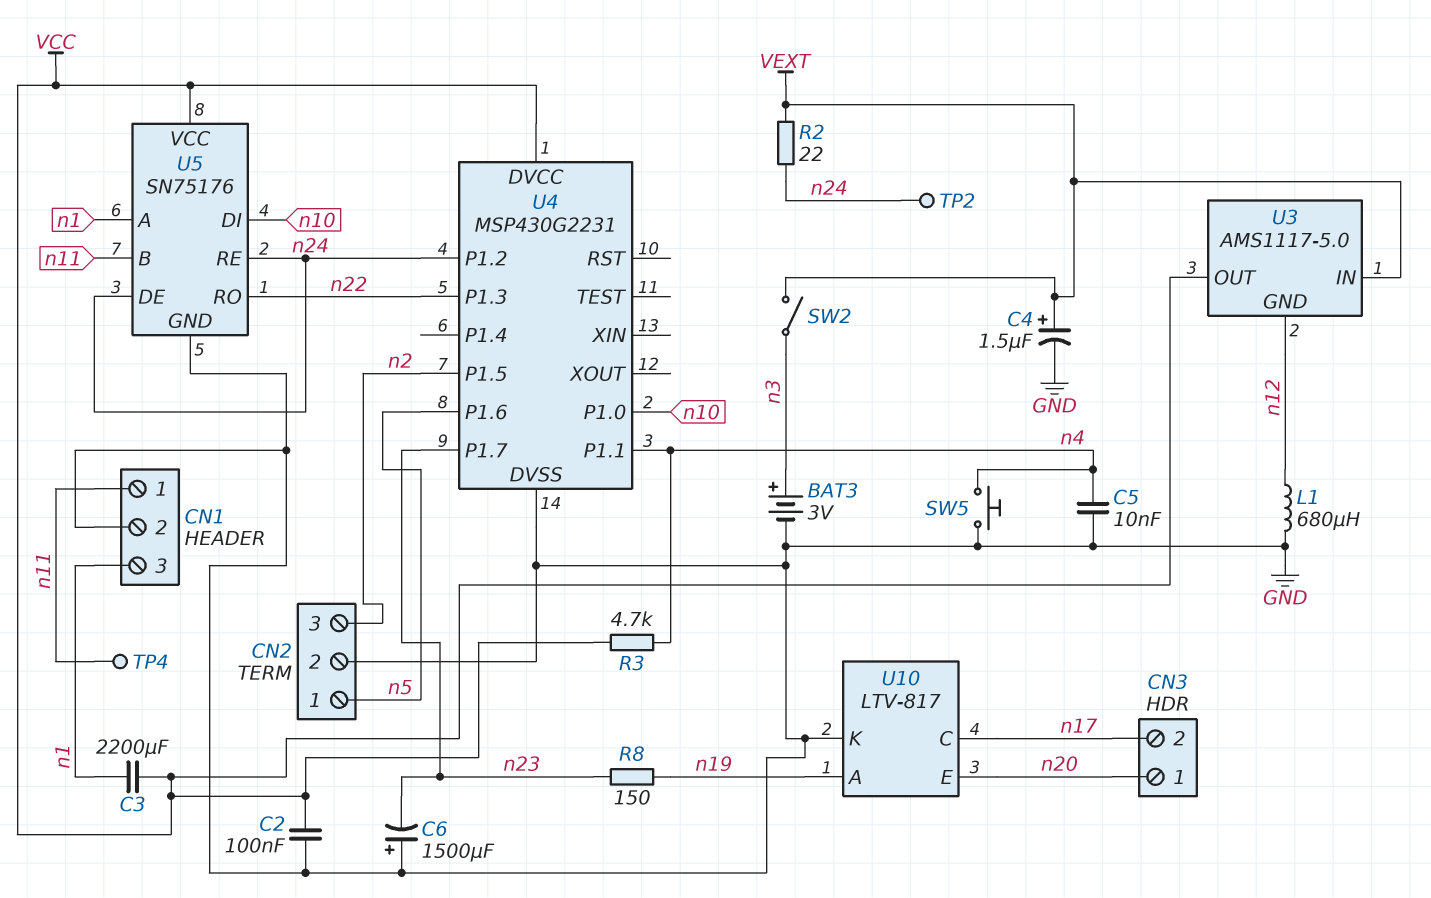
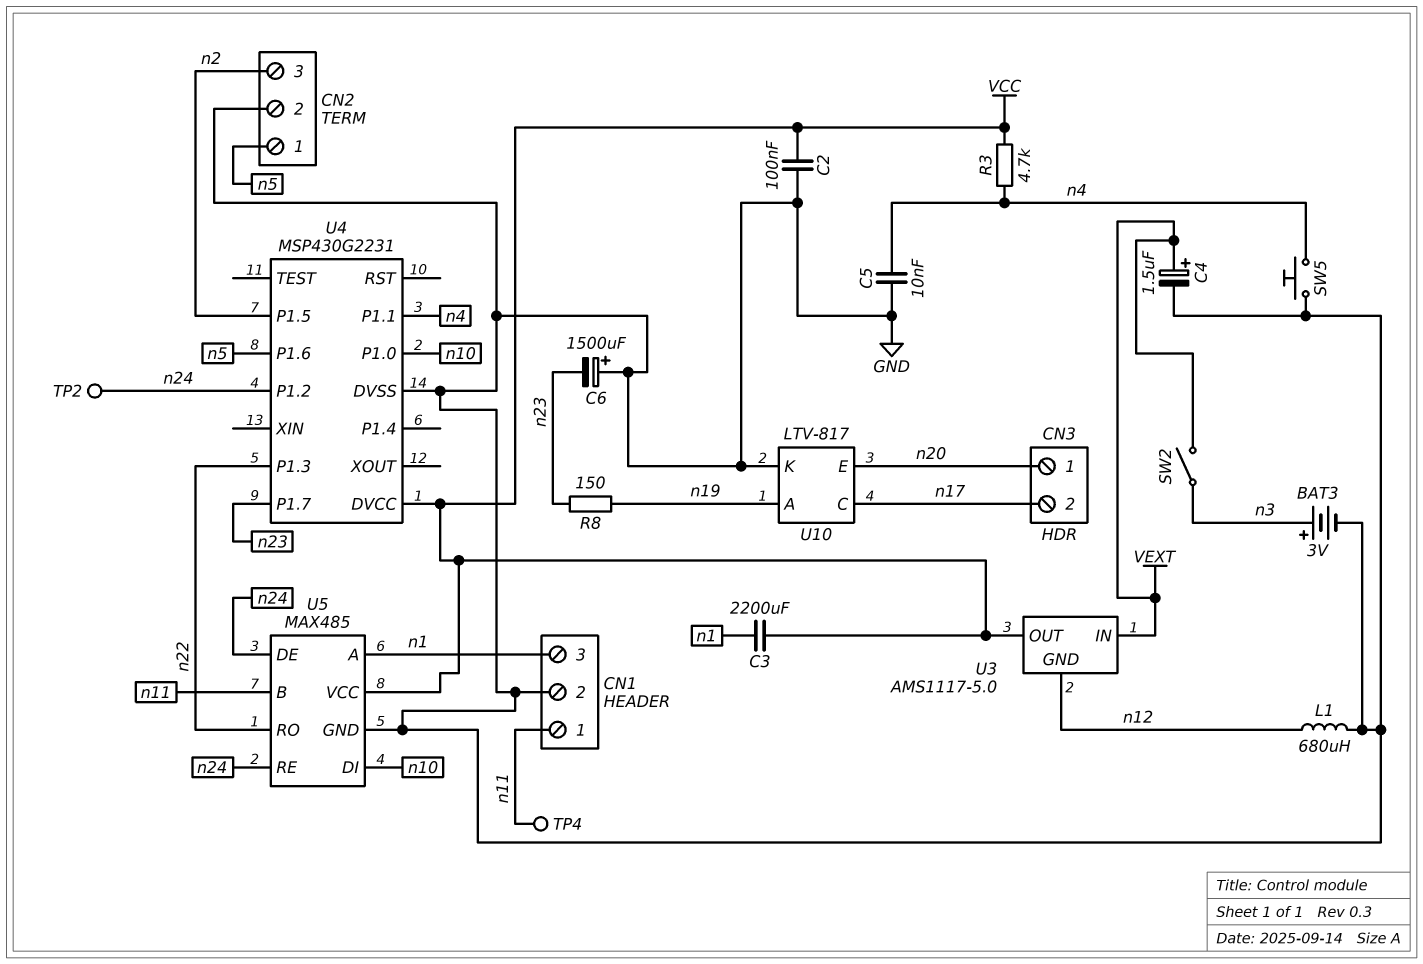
R2: 22 (VEXT, n24) -> none
U5: SN75176 -> MAX485

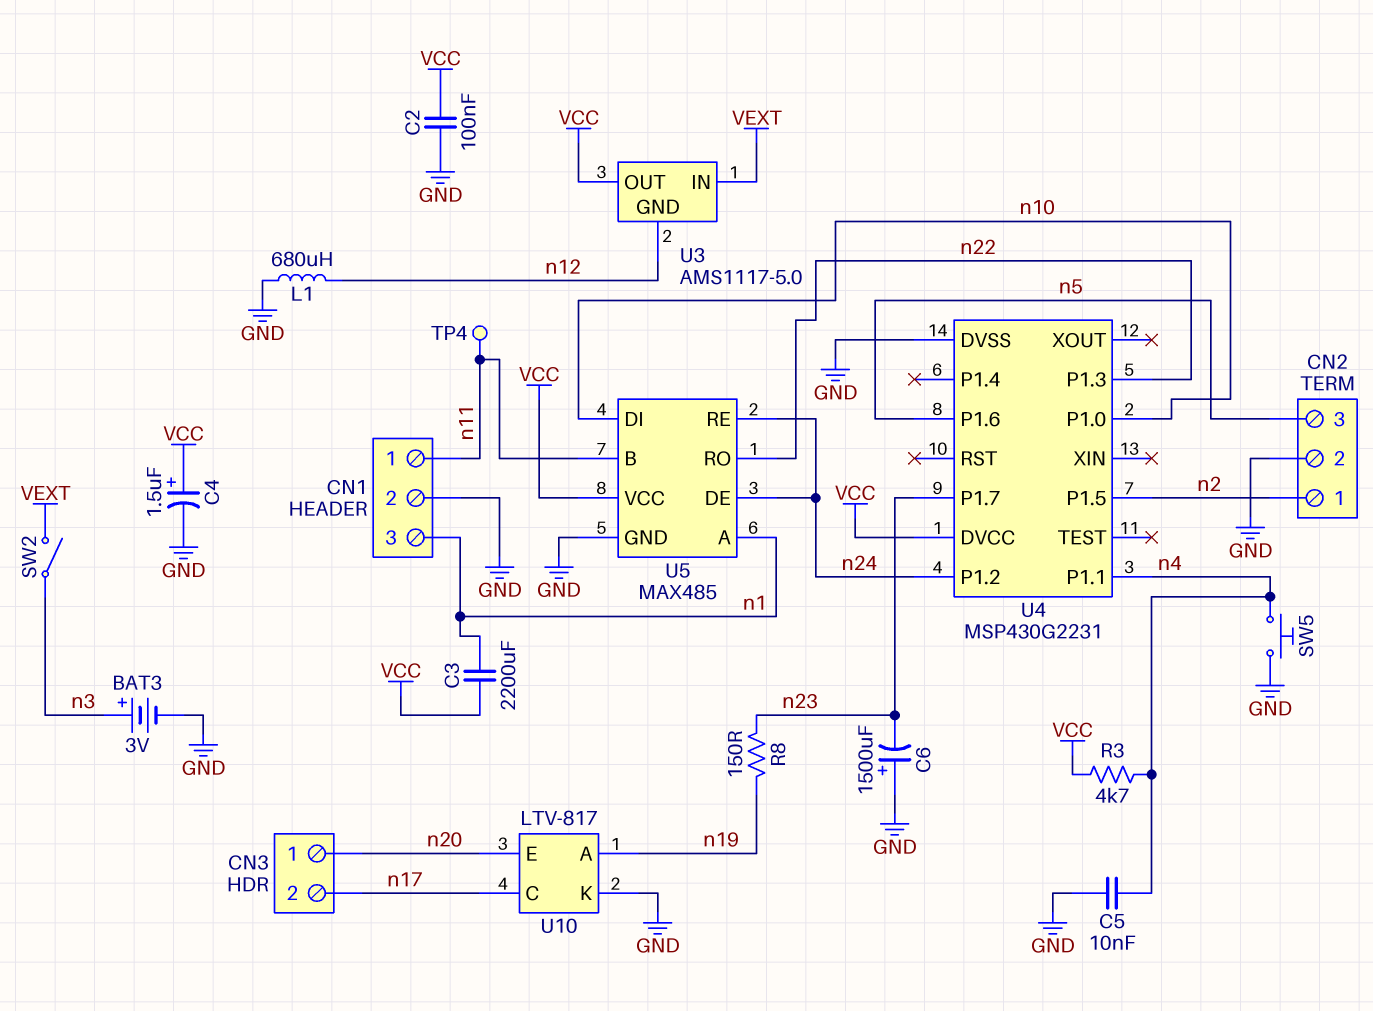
C4: 1.5uF (plus VEXT, minus GND) -> 1.5uF (plus VCC, minus GND)
CN2 pin 1: n5 -> n2
CN2 pin 3: n2 -> n5
TP2: test point (n24) -> none

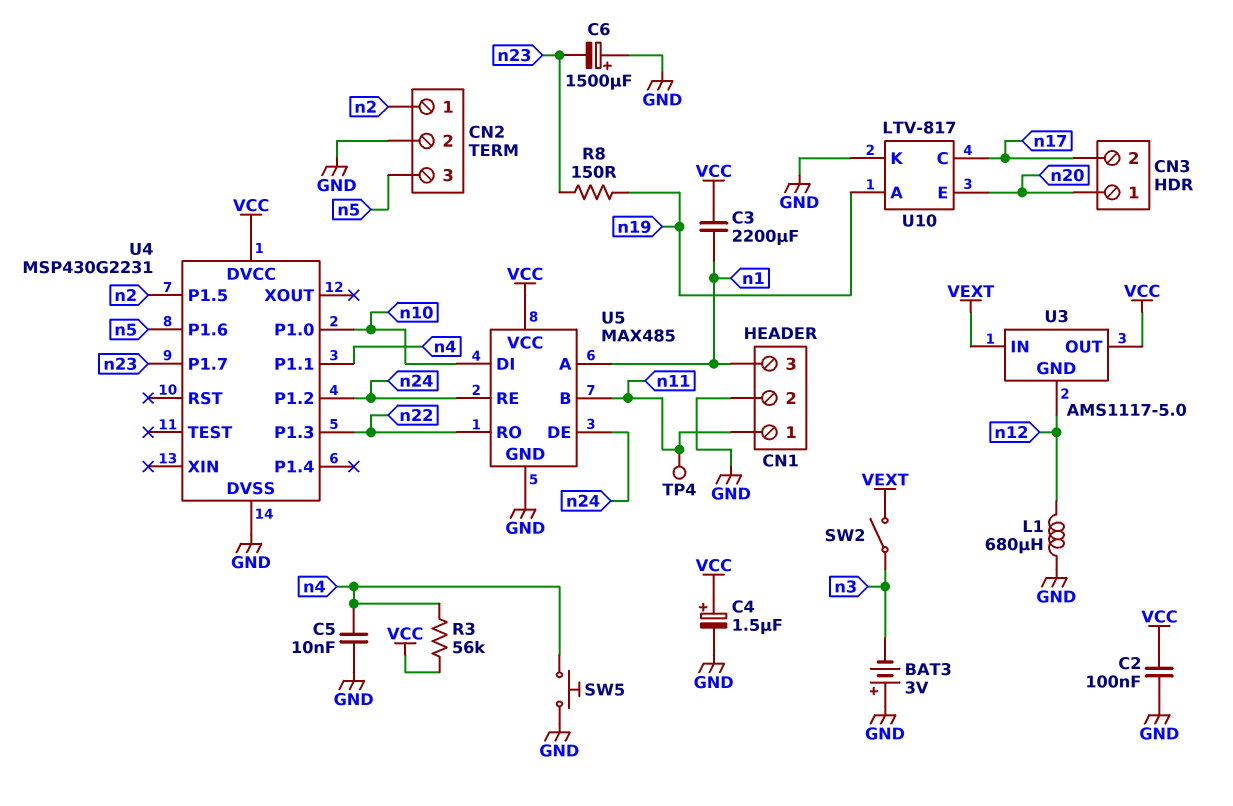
BAT3: 3V (plus n3, minus GND) -> 3V (plus GND, minus n3)
R3: 4.7k (VCC, n4) -> 56k (VCC, n4)

